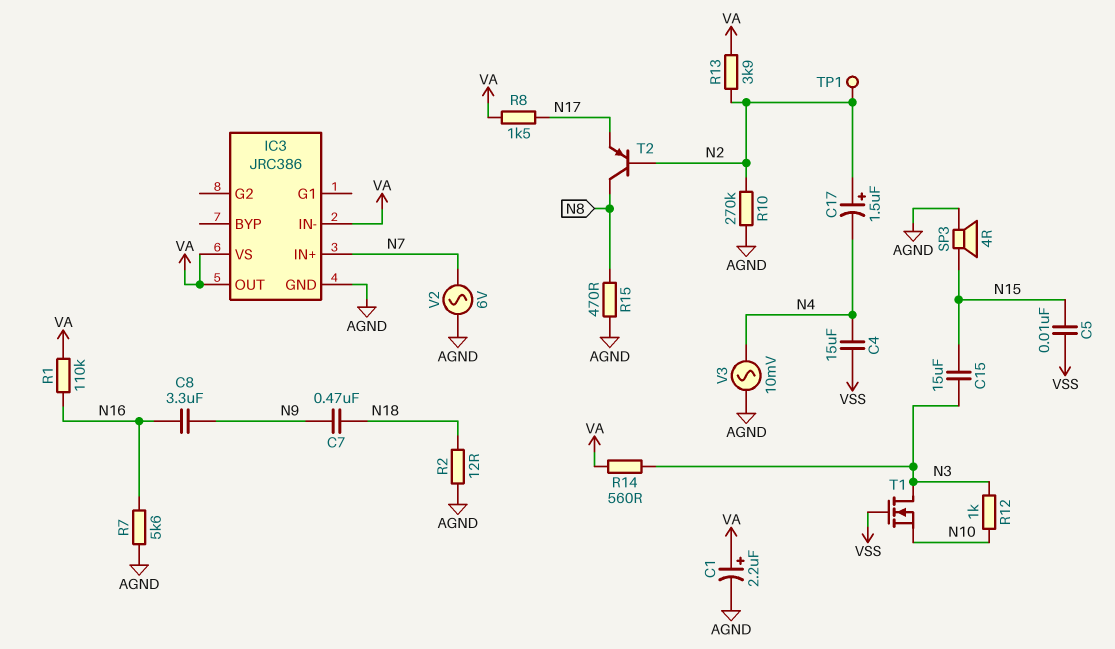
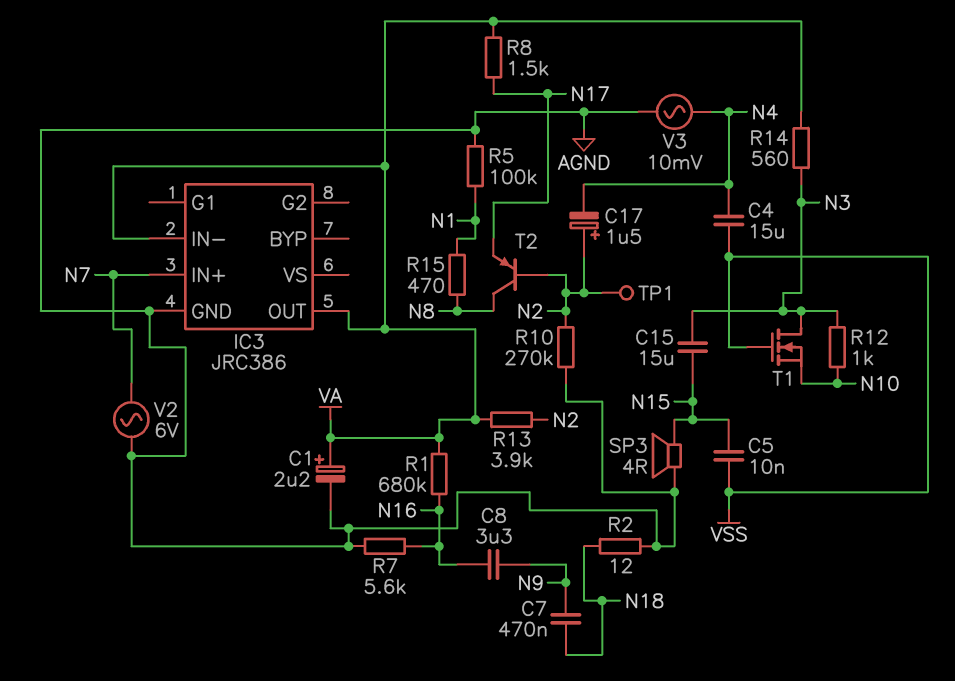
IC3 pin VS: VA -> none
R1: 110k (N16, VA) -> 680k (N16, VA)
R5: none -> 100k (AGND, N1)
R15: 470 (AGND, N8) -> 470 (N1, N8)

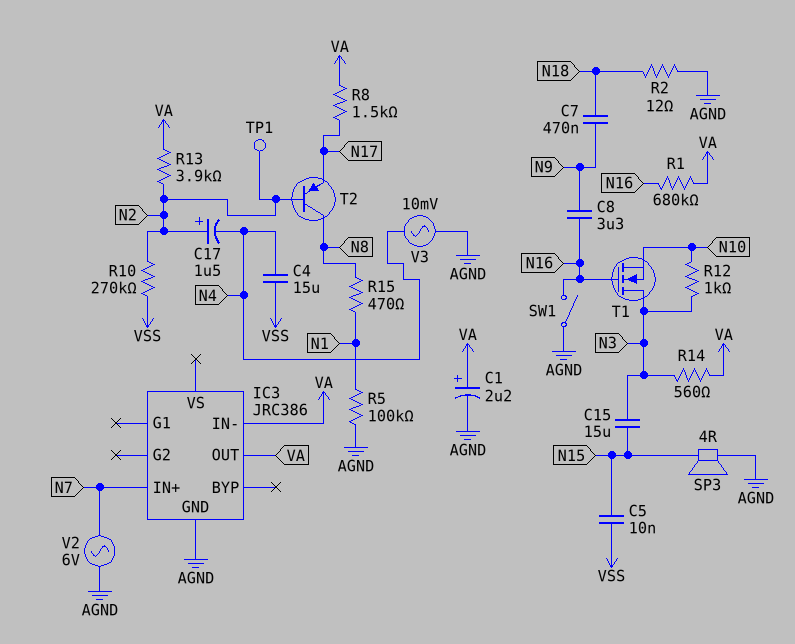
R7: 5.6k (AGND, N16) -> none
R10: 270k (AGND, N2) -> 270k (N2, VSS)
SW1: none -> switch (AGND, N16)
T1: NMOS (G VSS, D N3, S N10) -> NMOS (G N16, D N3, S N10)

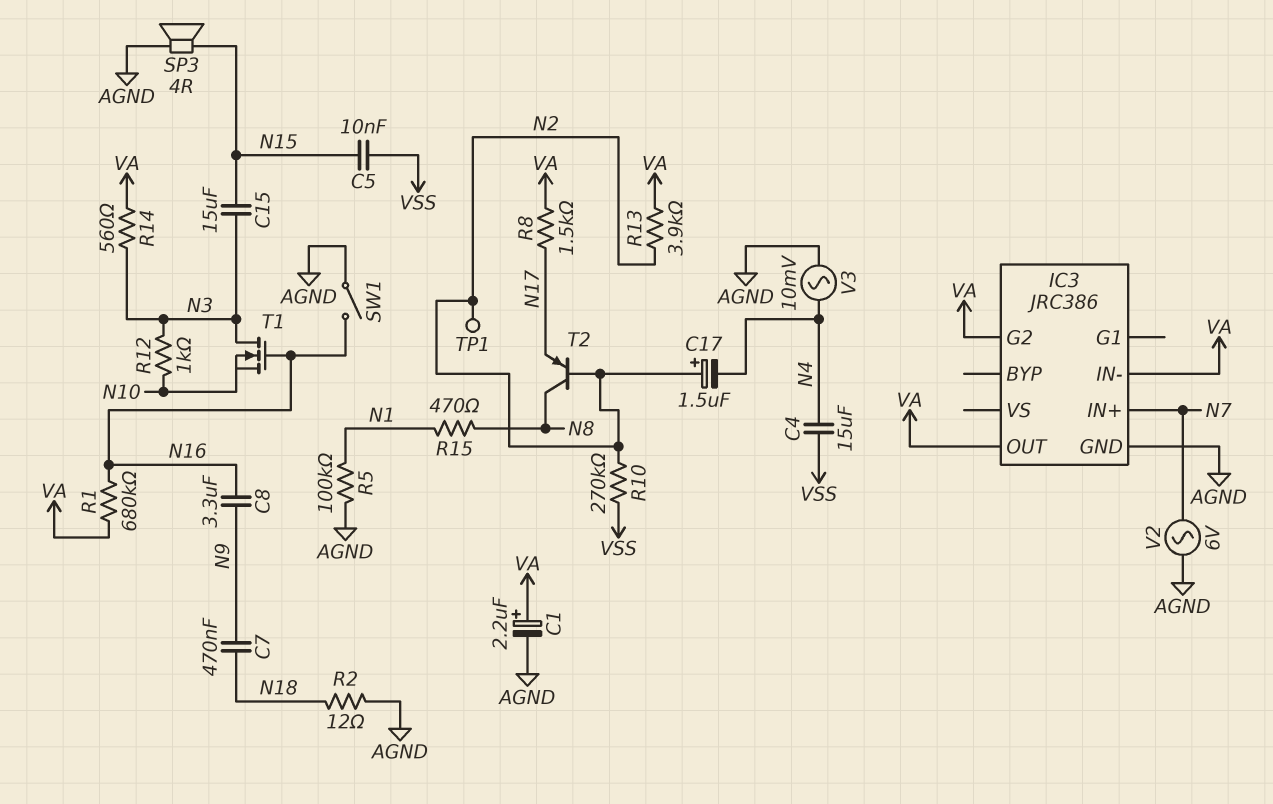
IC3 pin G2: none -> VA

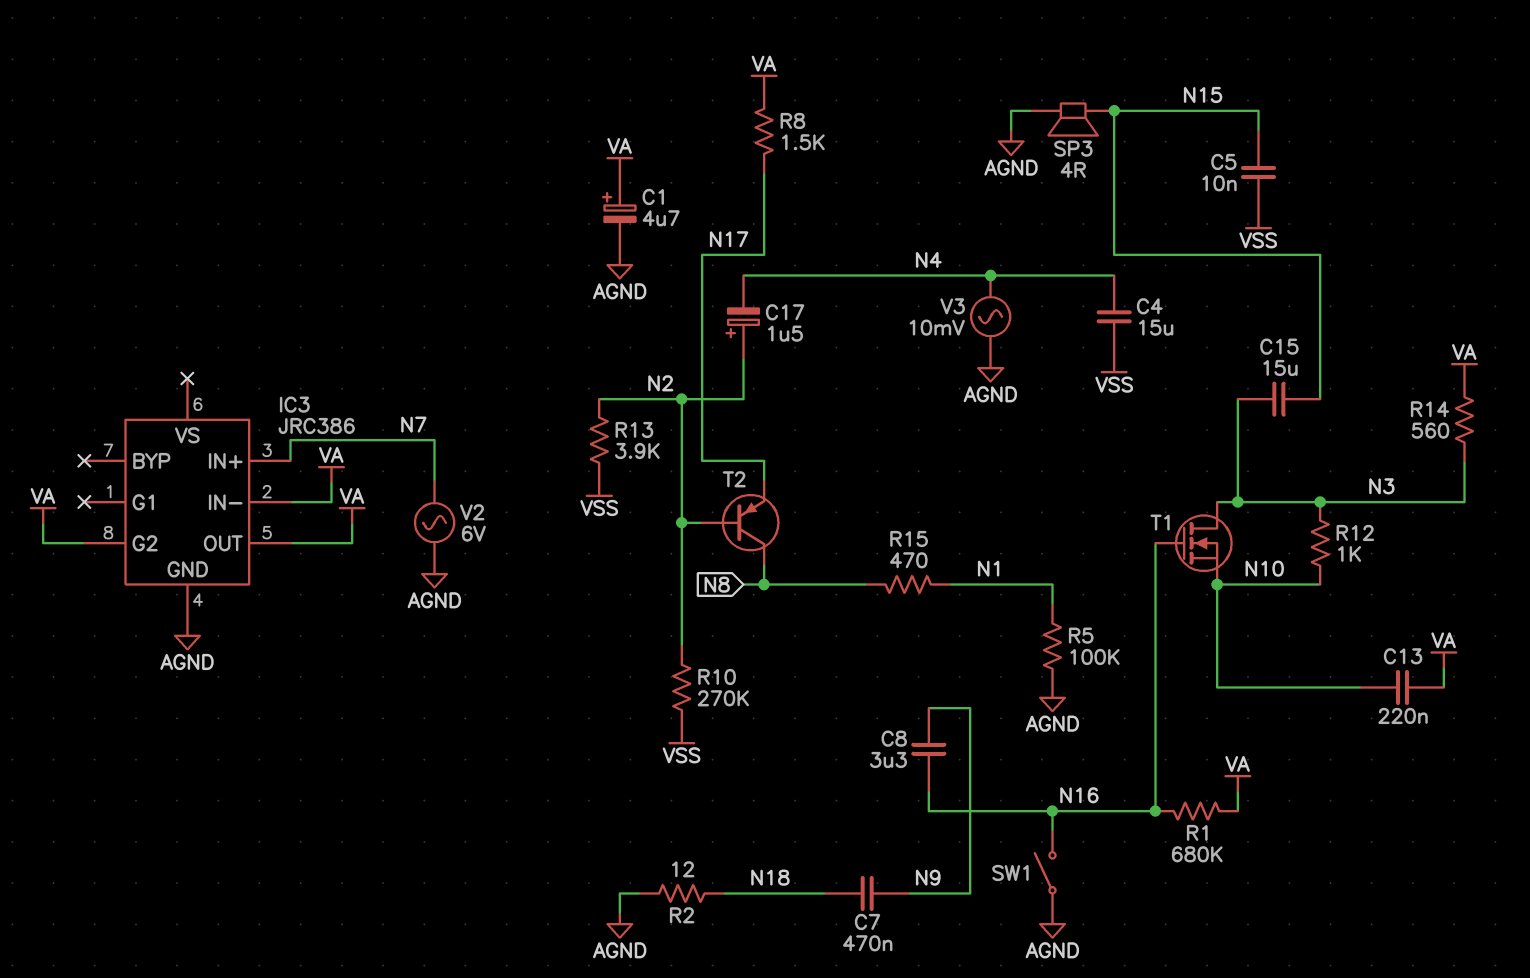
C1: 2.2uF (plus VA, minus AGND) -> 4.7uF (plus VA, minus AGND)
C13: none -> 220nF (N10, VA)
R13: 3.9k (N2, VA) -> 3.9k (N2, VSS)
TP1: test point (N2) -> none

